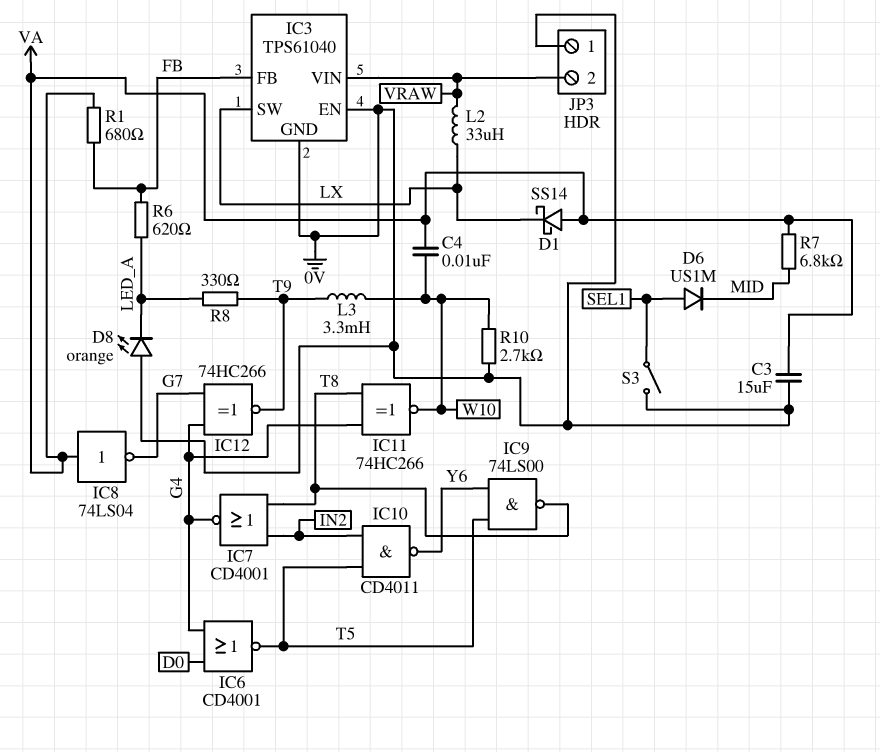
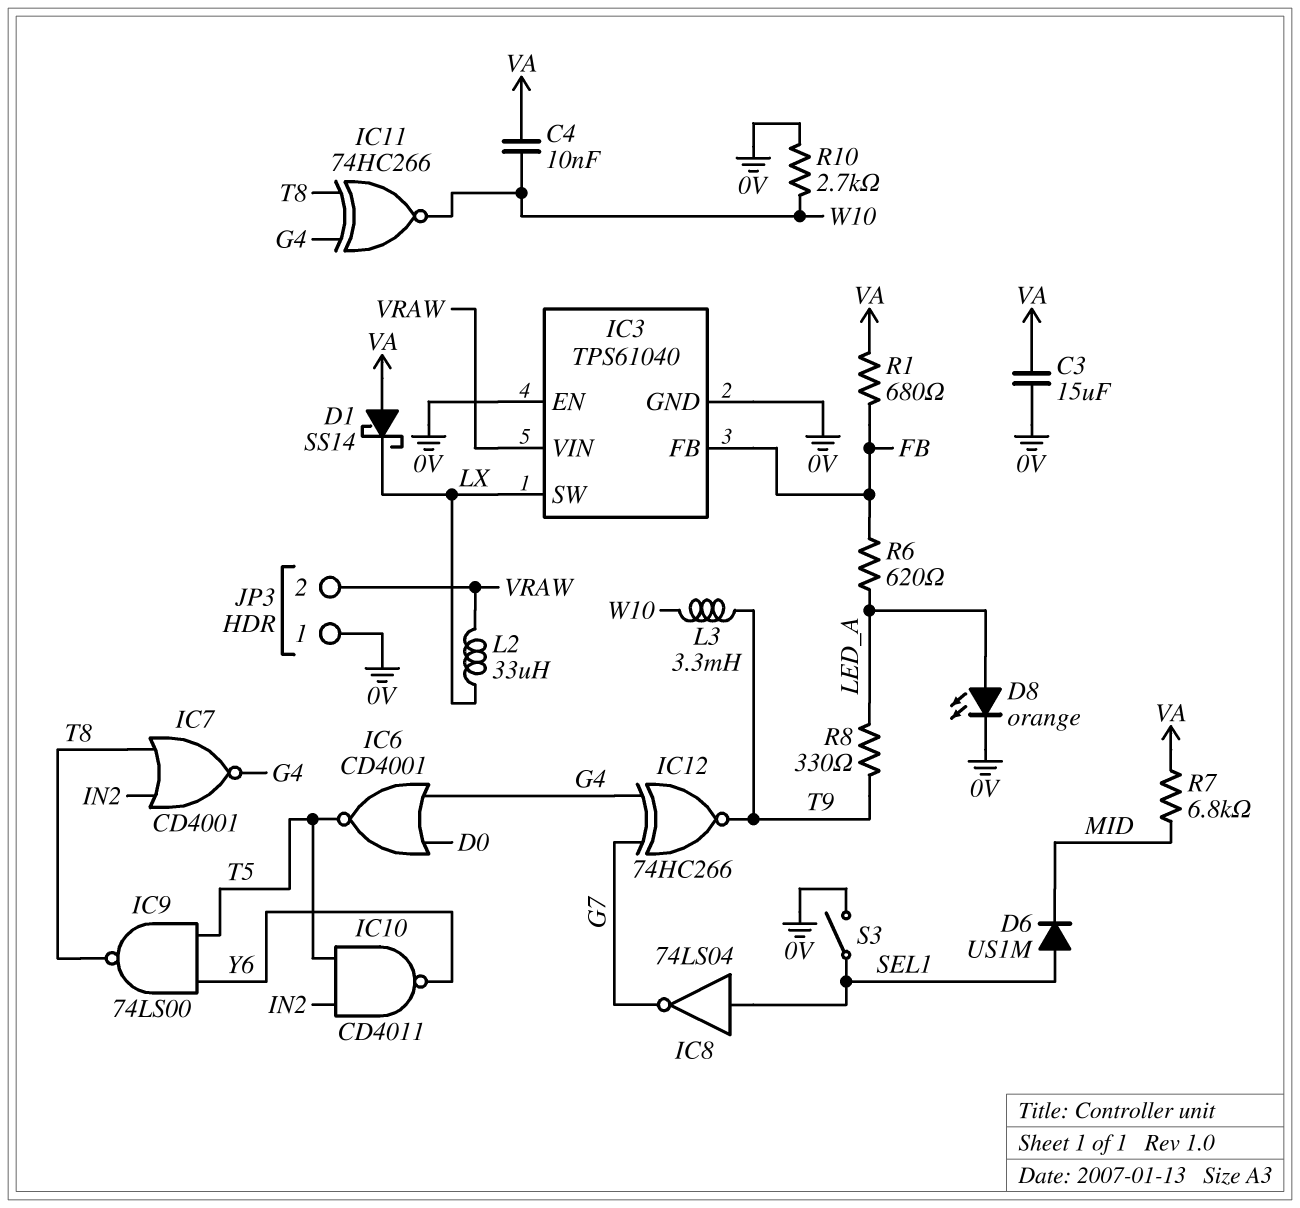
D8: LED orange (A 0V, K LED_A) -> LED orange (A LED_A, K 0V)
IC8: NOT 74LS04 (in VA, out G7) -> NOT 74LS04 (in SEL1, out G7)

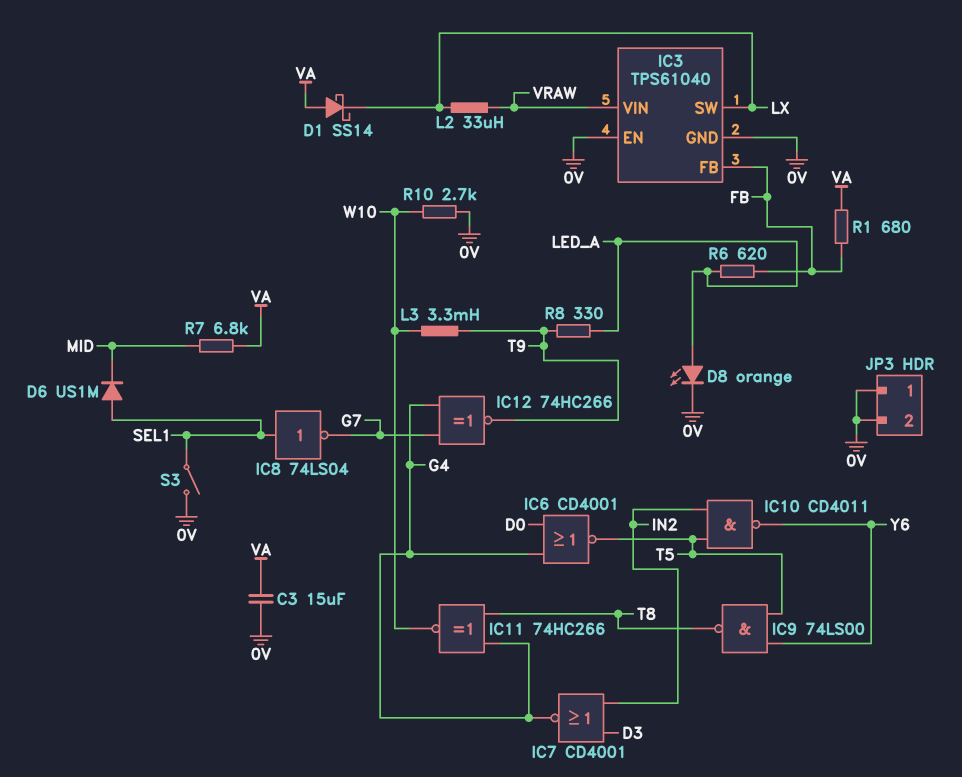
C4: 10nF (VA, W10) -> none
IC7: NOR CD4001 (in IN2, in T8, out G4) -> NOR CD4001 (in D3, in IN2, out G4)
JP3 pin 2: VRAW -> 0V

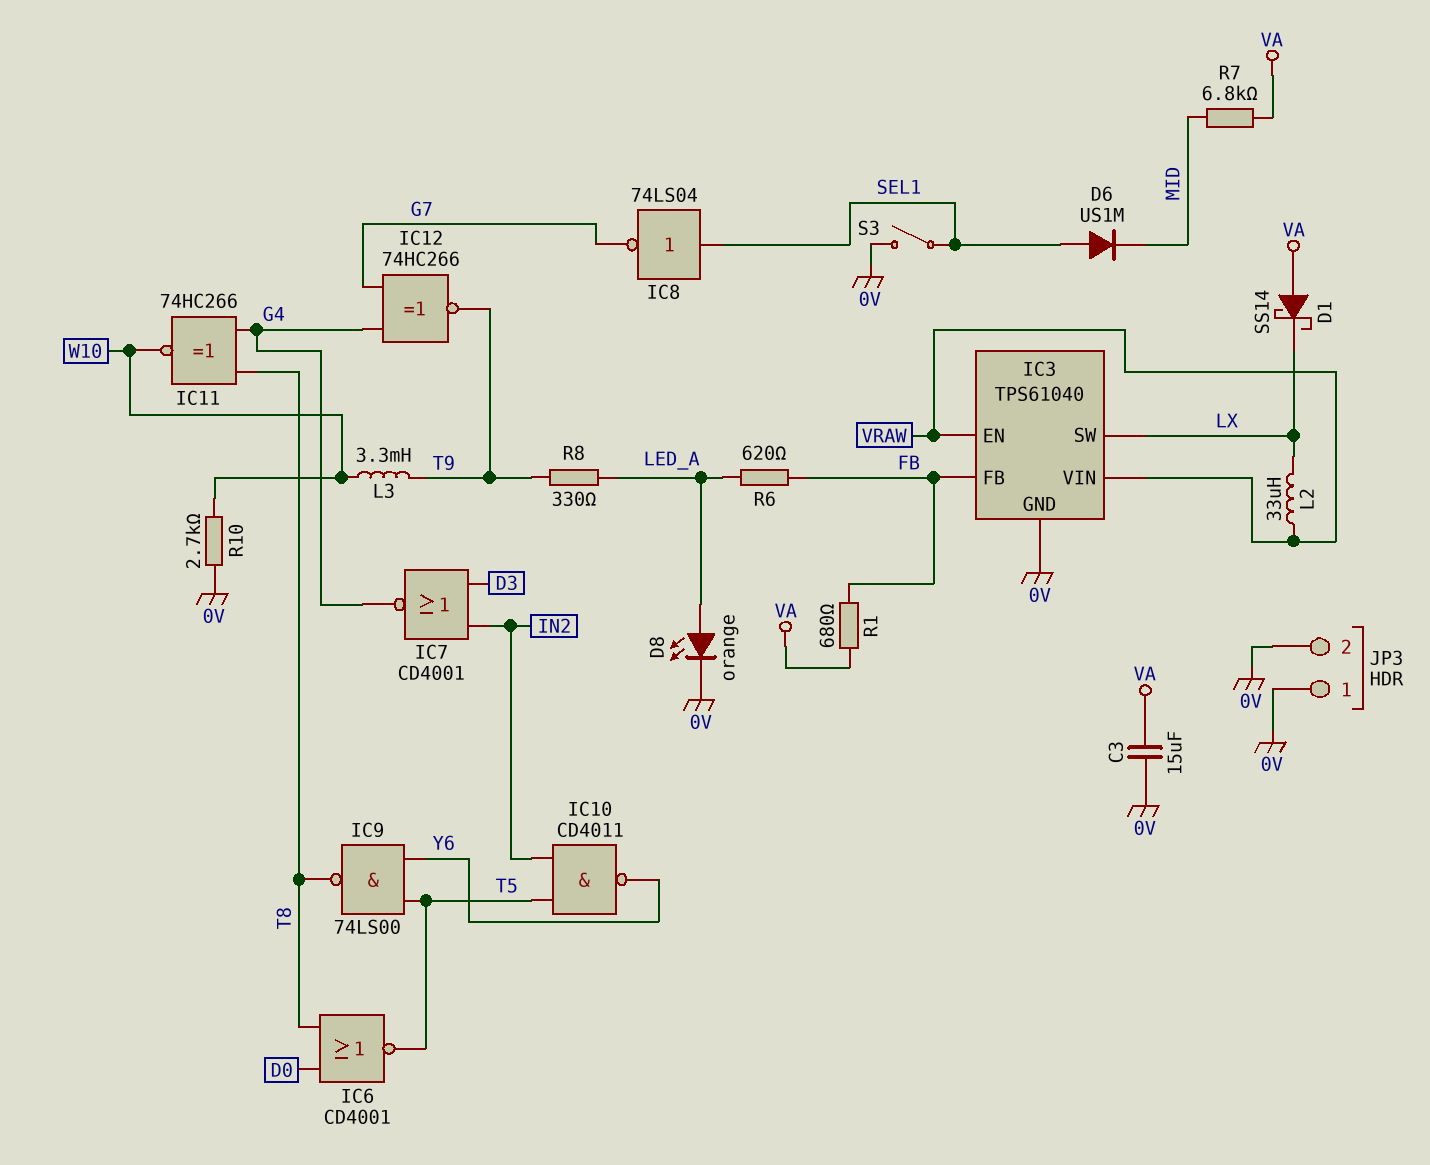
IC3 pin EN: 0V -> VRAW
IC6: NOR CD4001 (in D0, in G4, out T5) -> NOR CD4001 (in D0, in T8, out T5)

